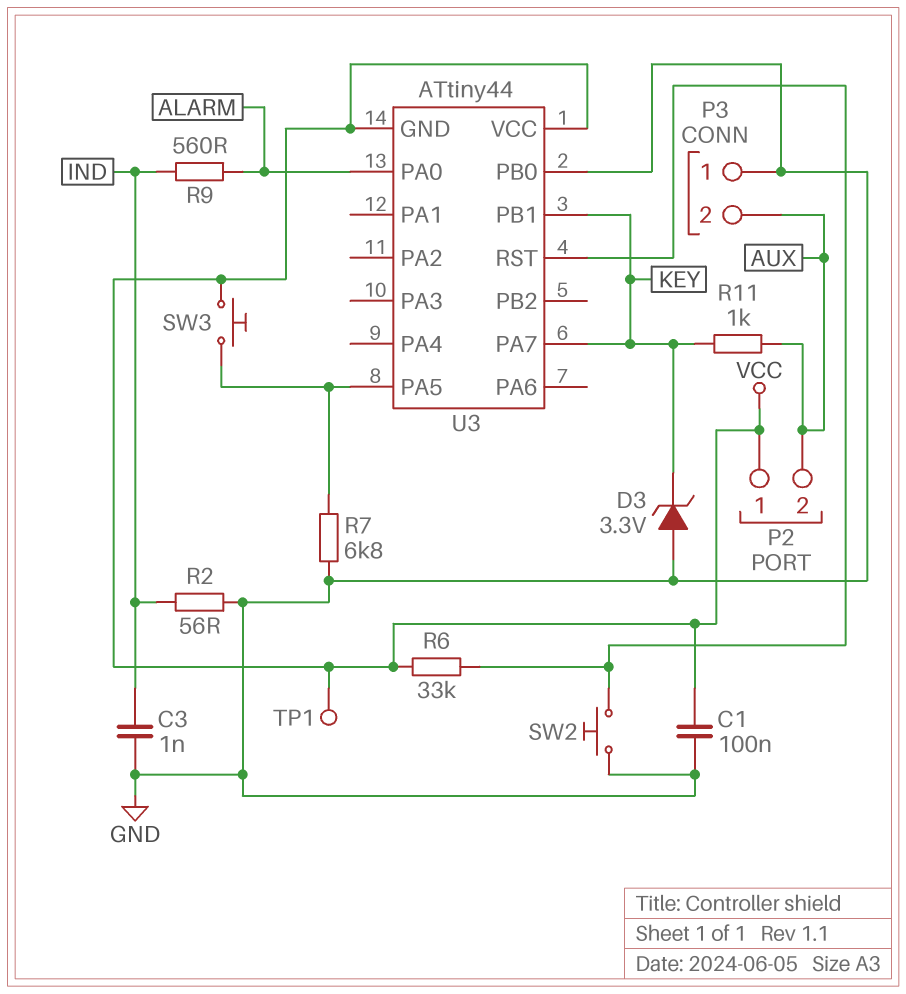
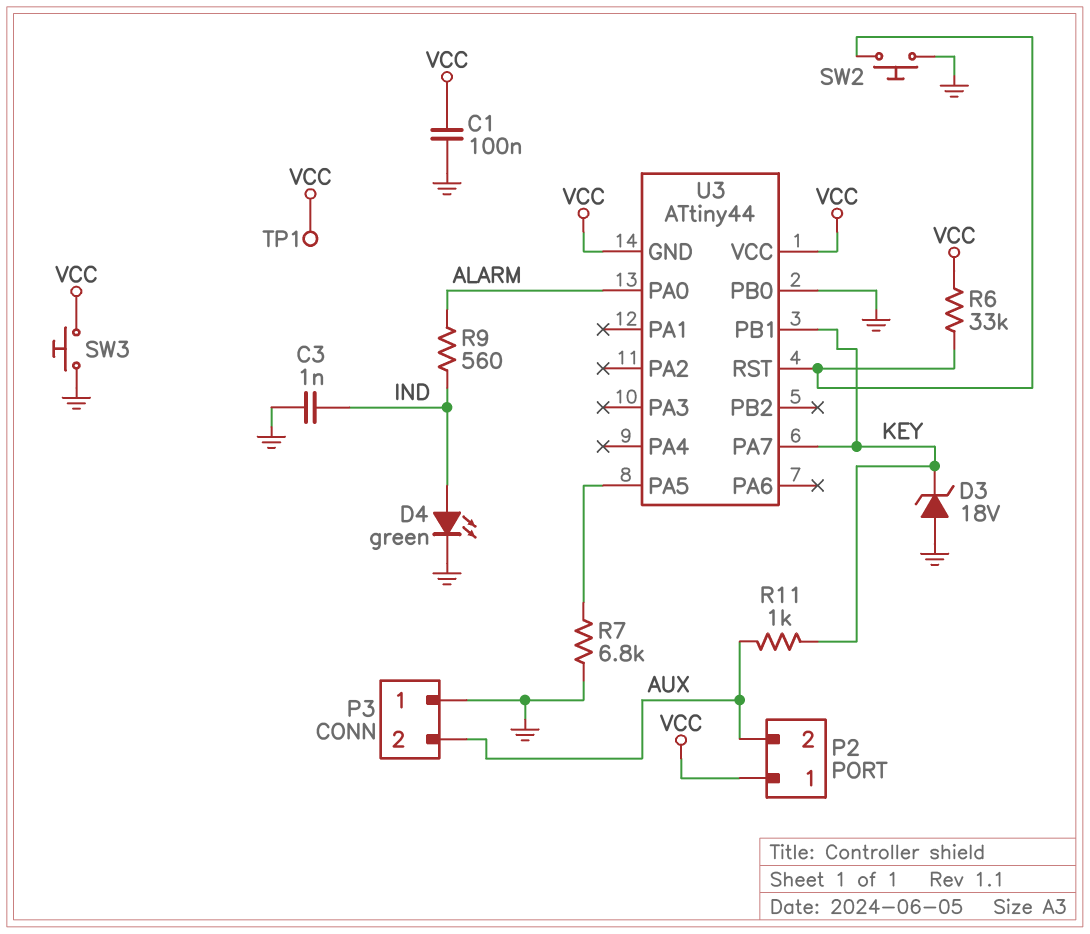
D3: zener 3.3V (A GND, K KEY) -> zener 18V (A GND, K KEY)
D4: none -> LED green (A IND, K GND)
R2: 56 (GND, IND) -> none
SW3: button (U3/PA5, VCC) -> button (GND, VCC)

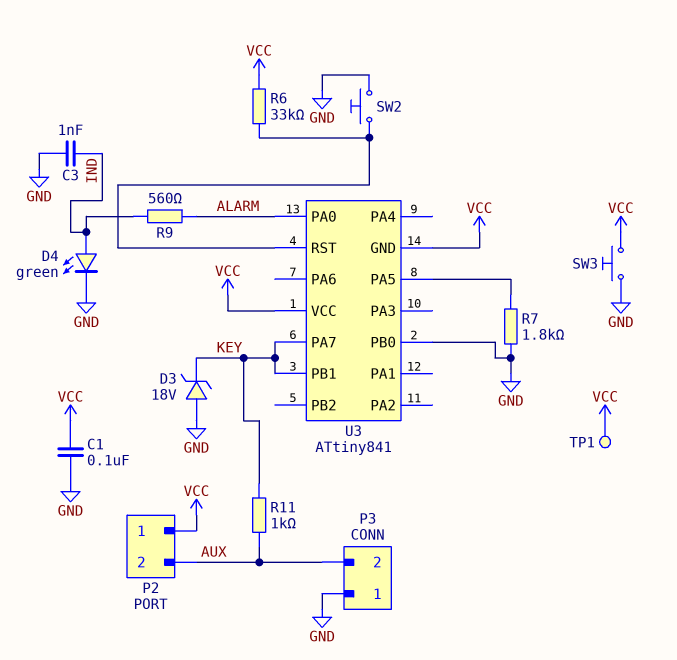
R7: 6.8k (GND, U3/PA5) -> 1.8k (GND, U3/PA5)
U3: ATtiny44 -> ATtiny841

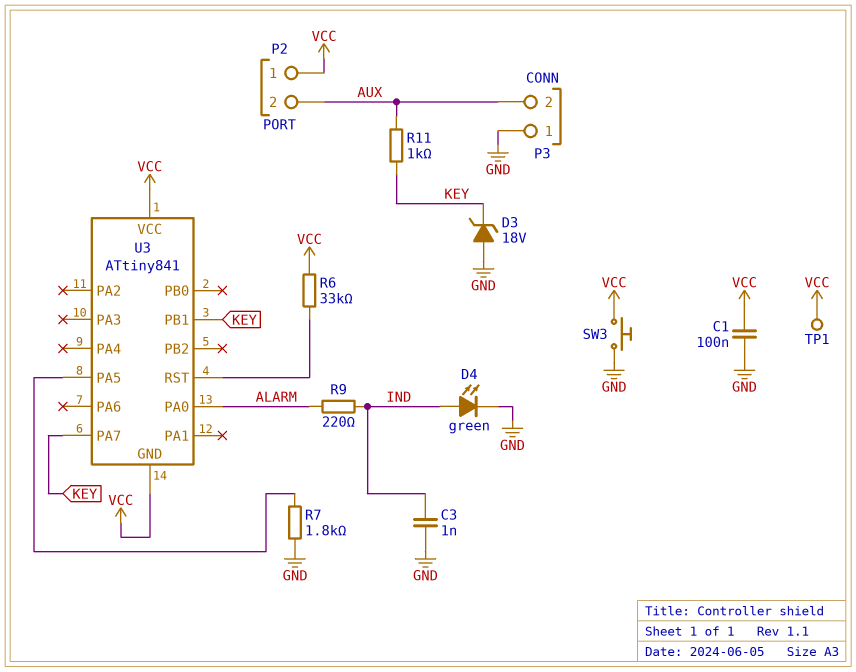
R9: 560 (ALARM, IND) -> 220 (ALARM, IND)
SW2: button (GND, U3/RST) -> none
U3 pin PB0: GND -> none

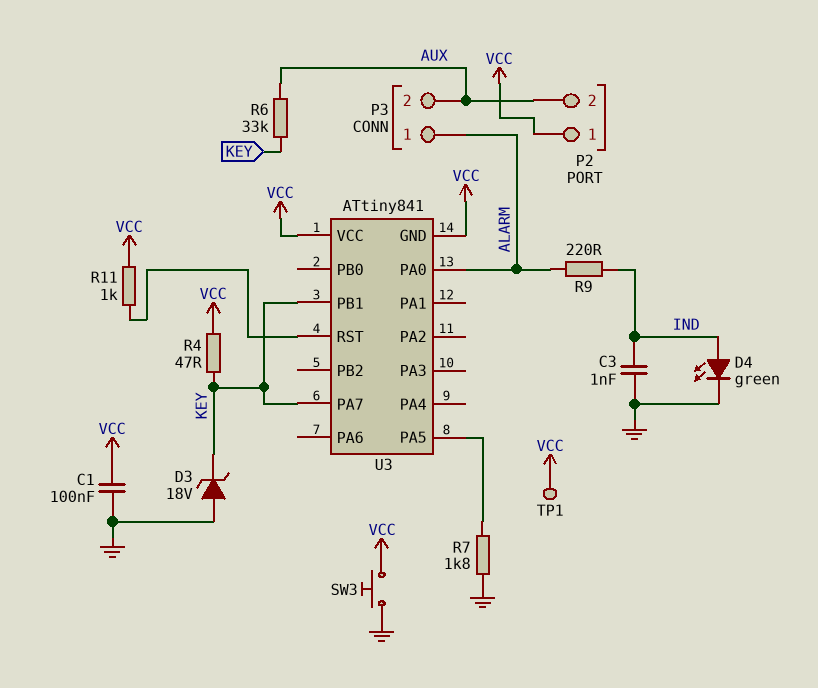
P3 pin 1: GND -> ALARM
R4: none -> 47 (KEY, VCC)
R6: 33k (U3/RST, VCC) -> 33k (AUX, KEY)
R11: 1k (AUX, KEY) -> 1k (U3/RST, VCC)

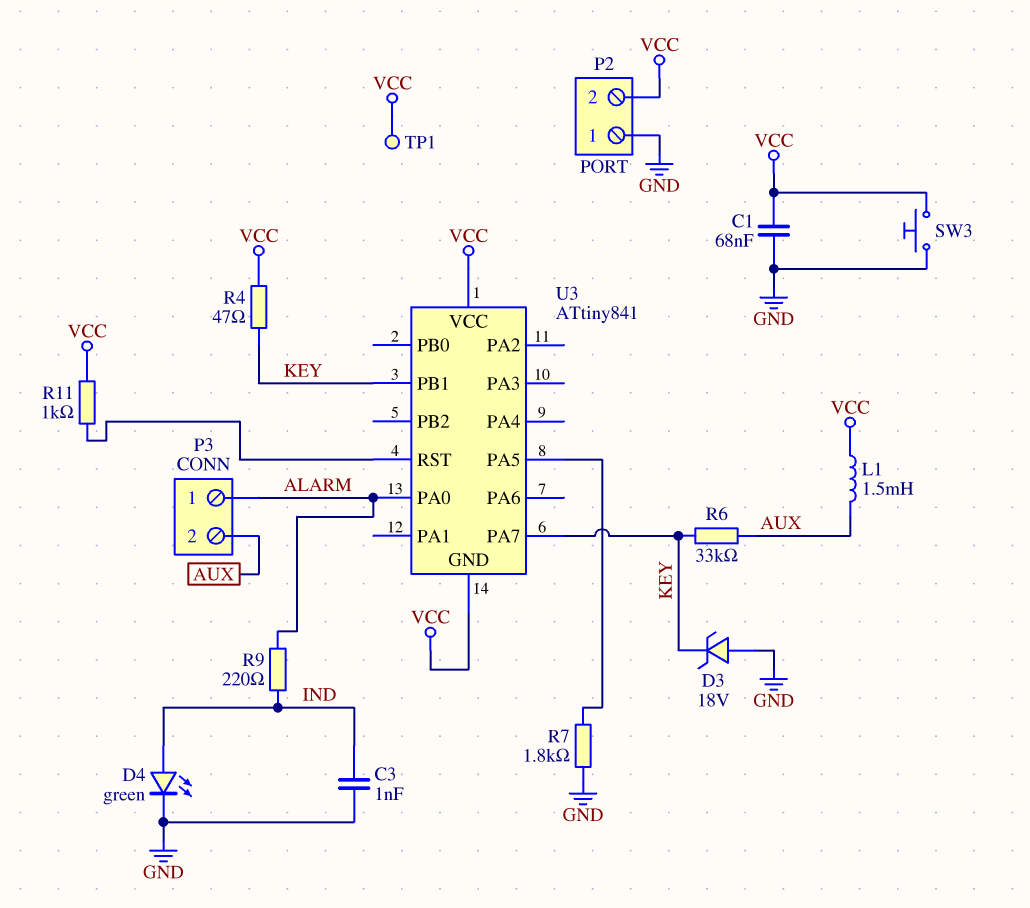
C1: 100nF (GND, VCC) -> 68nF (GND, VCC)
L1: none -> 1.5mH (AUX, VCC)
P2 pin 1: VCC -> GND
P2 pin 2: AUX -> VCC

